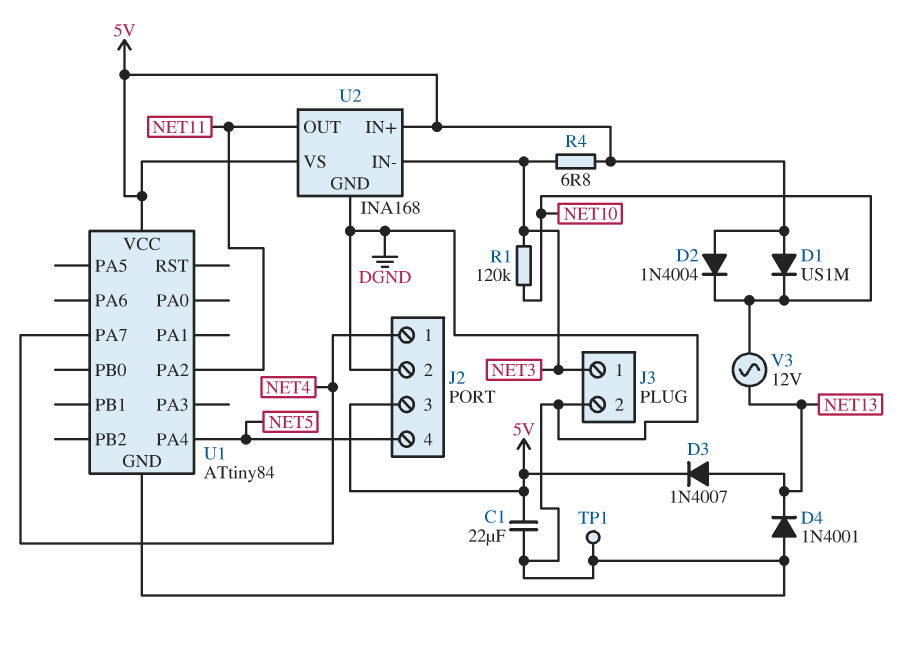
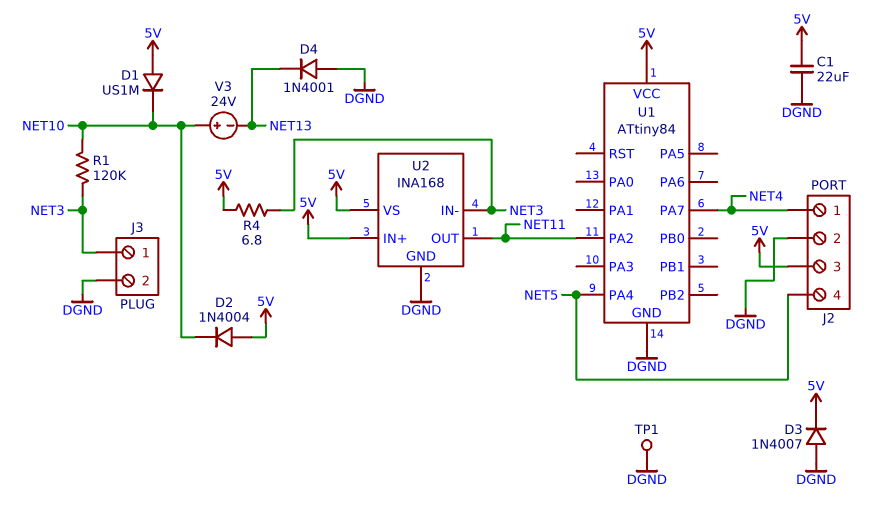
D3: diode 1N4007 (A NET13, K 5V) -> diode 1N4007 (A DGND, K 5V)
V3: AC 12V (NET10, NET13) -> 24V (plus NET10, minus NET13)

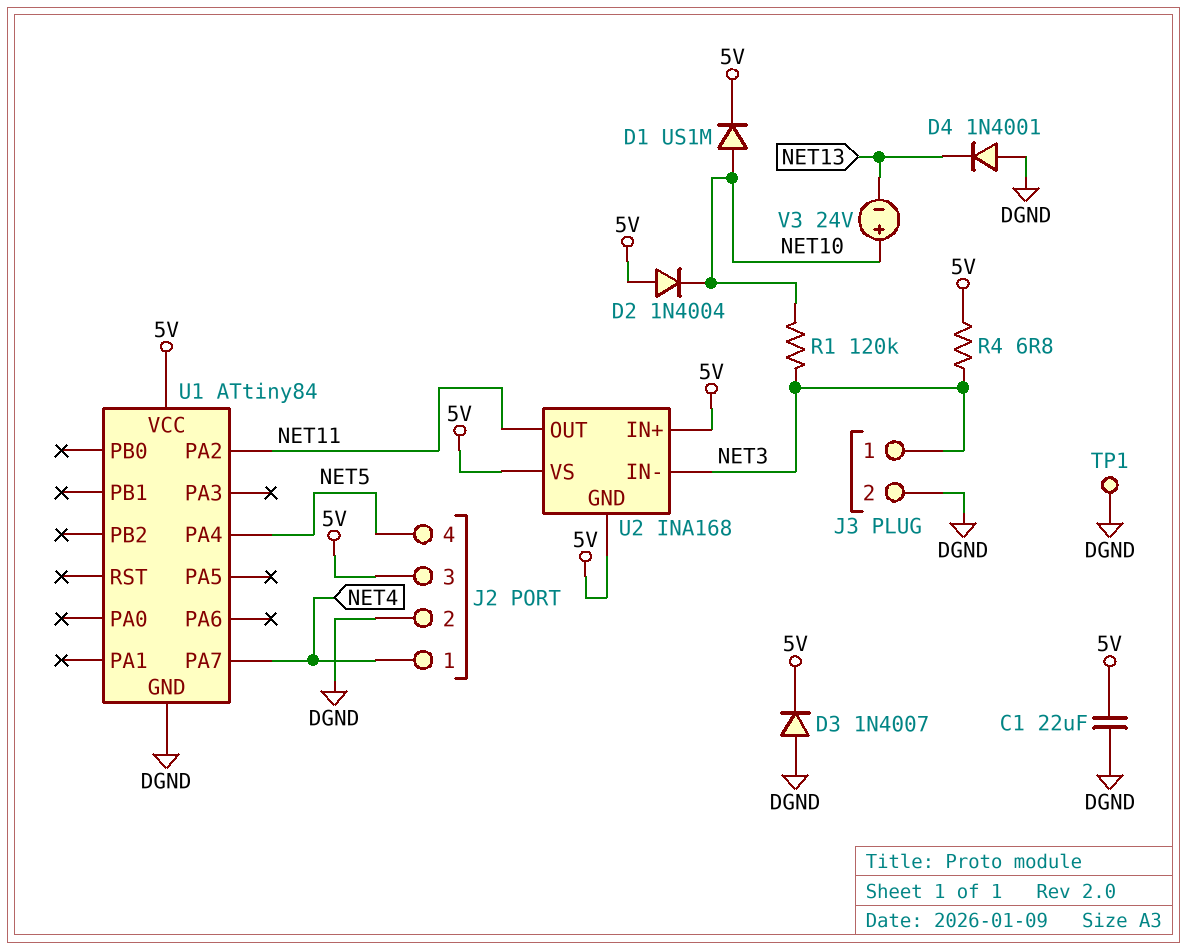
D1: diode US1M (A 5V, K NET10) -> diode US1M (A NET10, K 5V)
U2 pin GND: DGND -> 5V

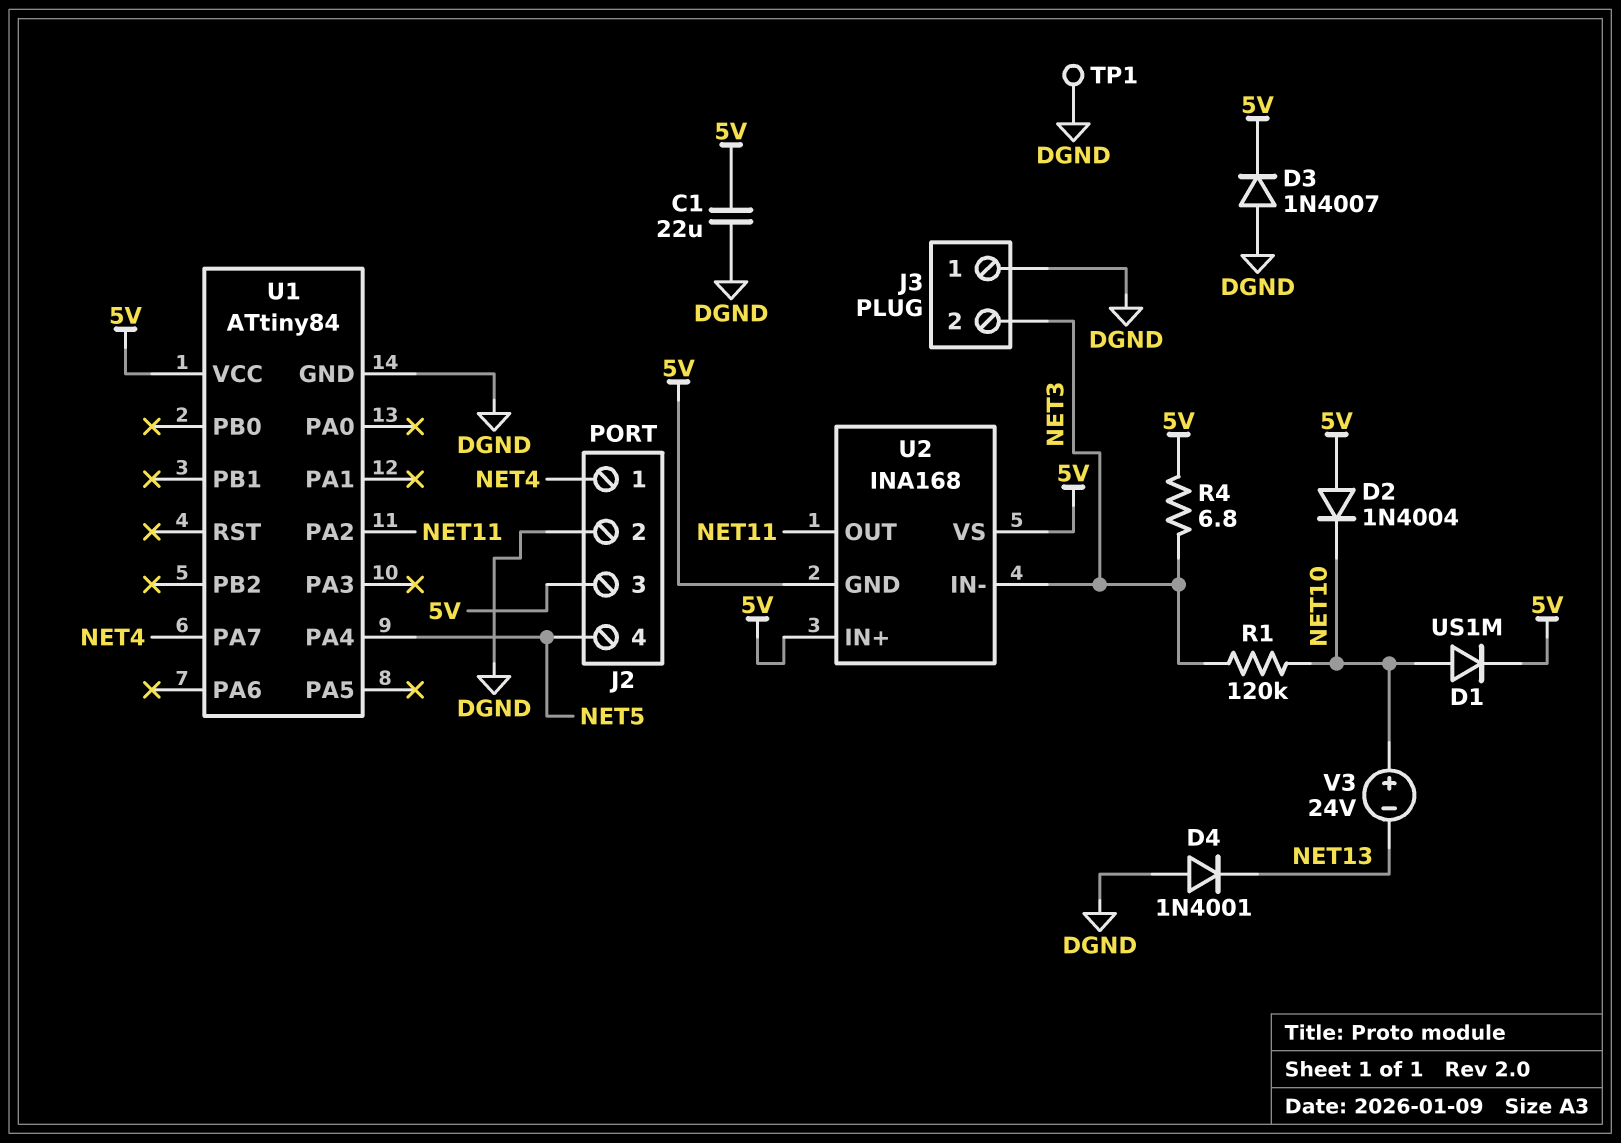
J3 pin 1: NET3 -> DGND
J3 pin 2: DGND -> NET3

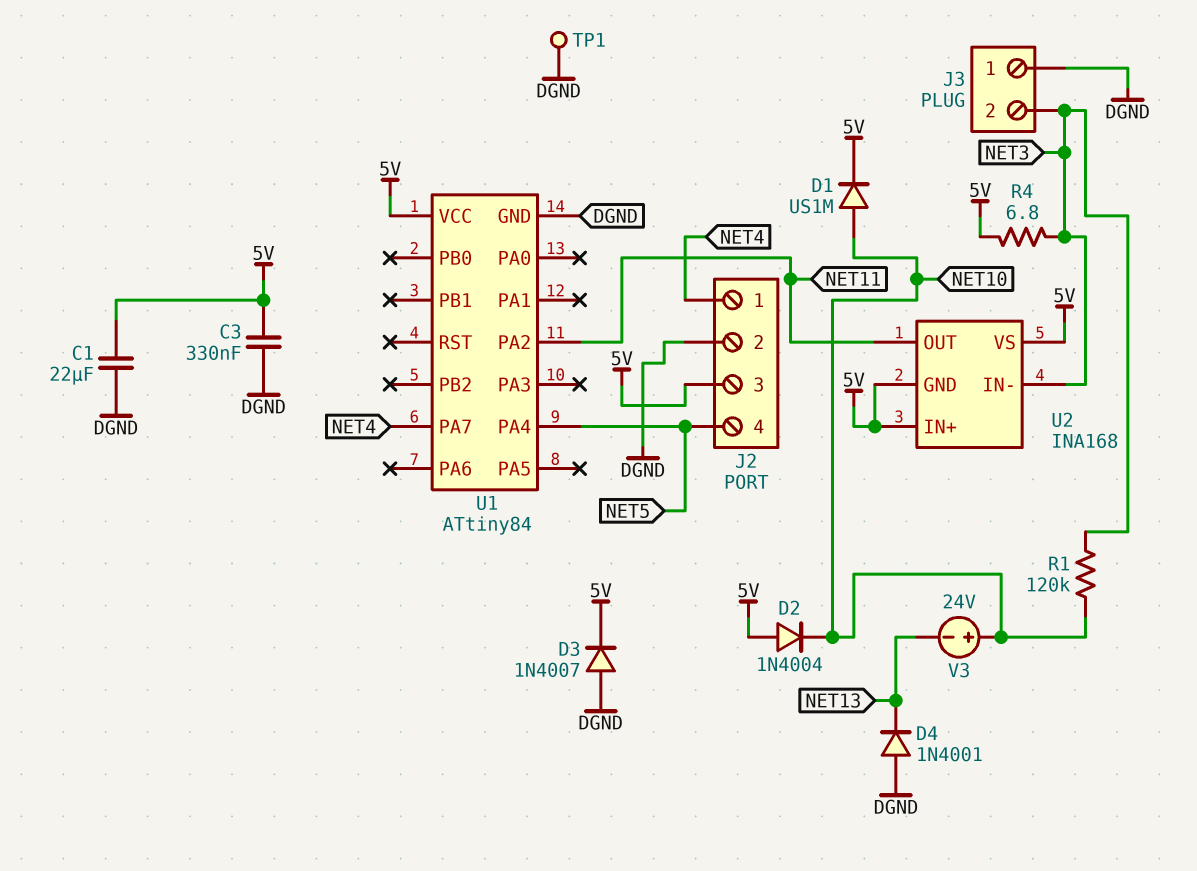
C3: none -> 330nF (5V, DGND)

